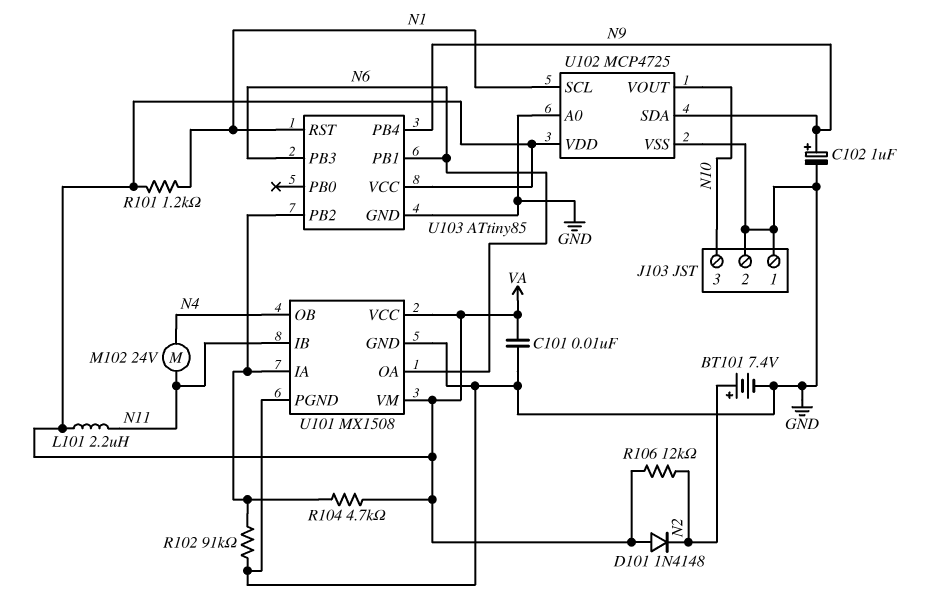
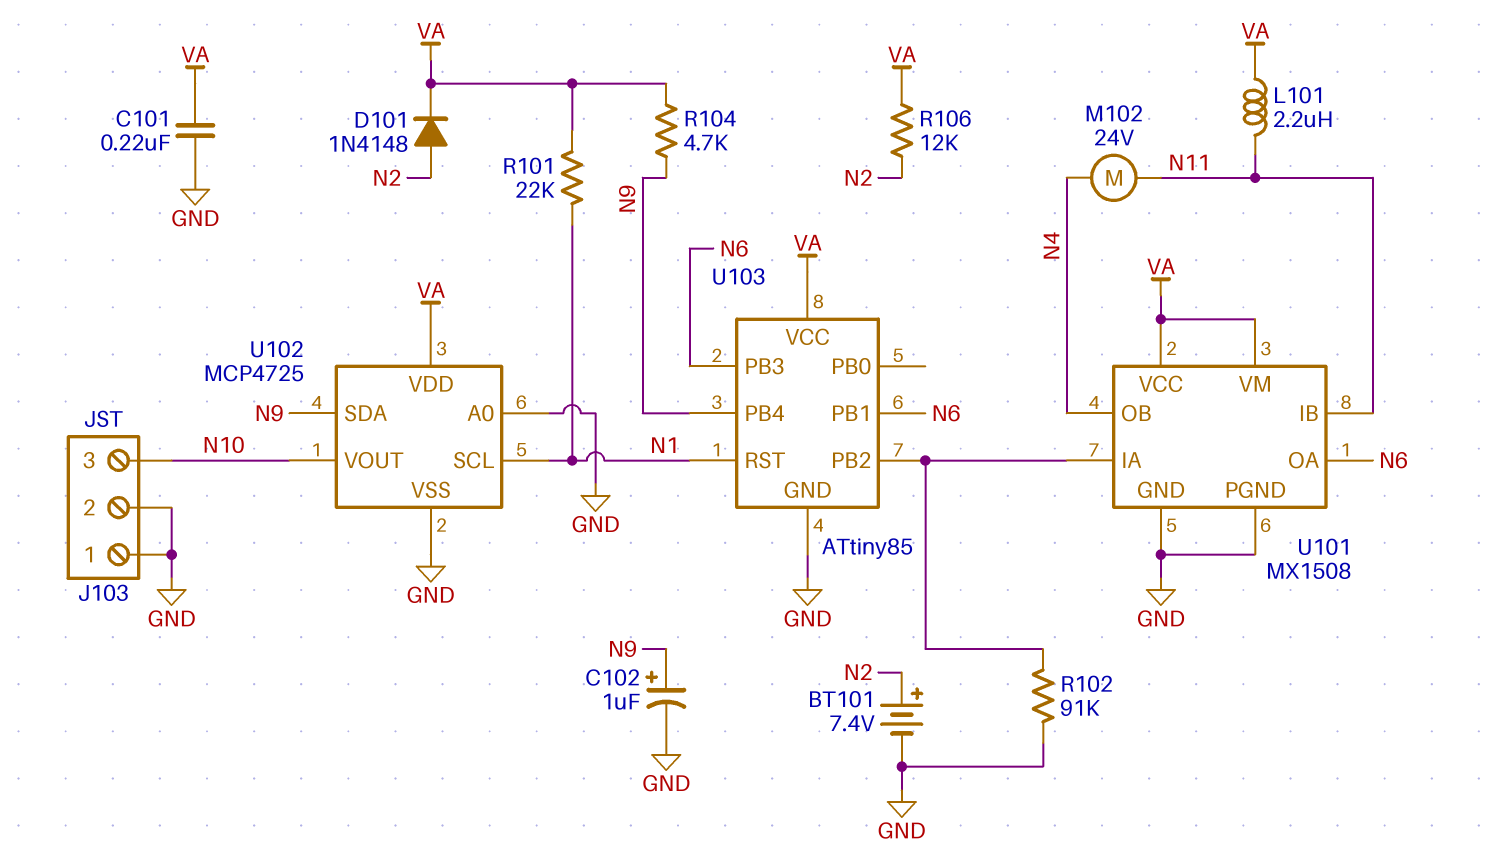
C101: 10nF (GND, VA) -> 220nF (GND, VA)
D101: diode 1N4148 (A VA, K N2) -> diode 1N4148 (A N2, K VA)
R101: 1.2k (N1, VA) -> 22k (N1, VA)
R104: 4.7k (U101/IA, VA) -> 4.7k (N9, VA)

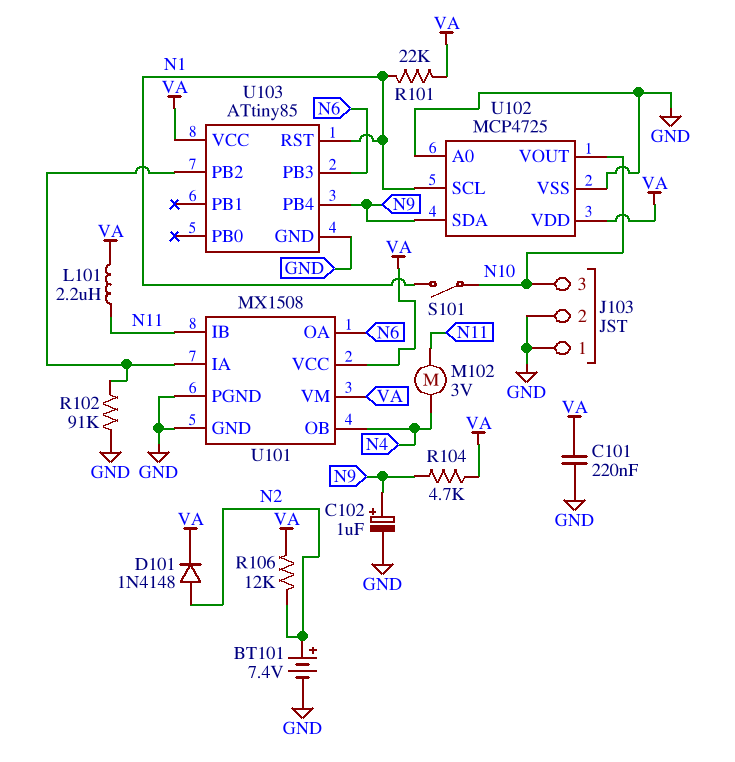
M102: motor 24V (N4, N11) -> motor 3V (N4, N11)
S101: none -> switch (N1, N10)
U103 pin PB1: N6 -> none

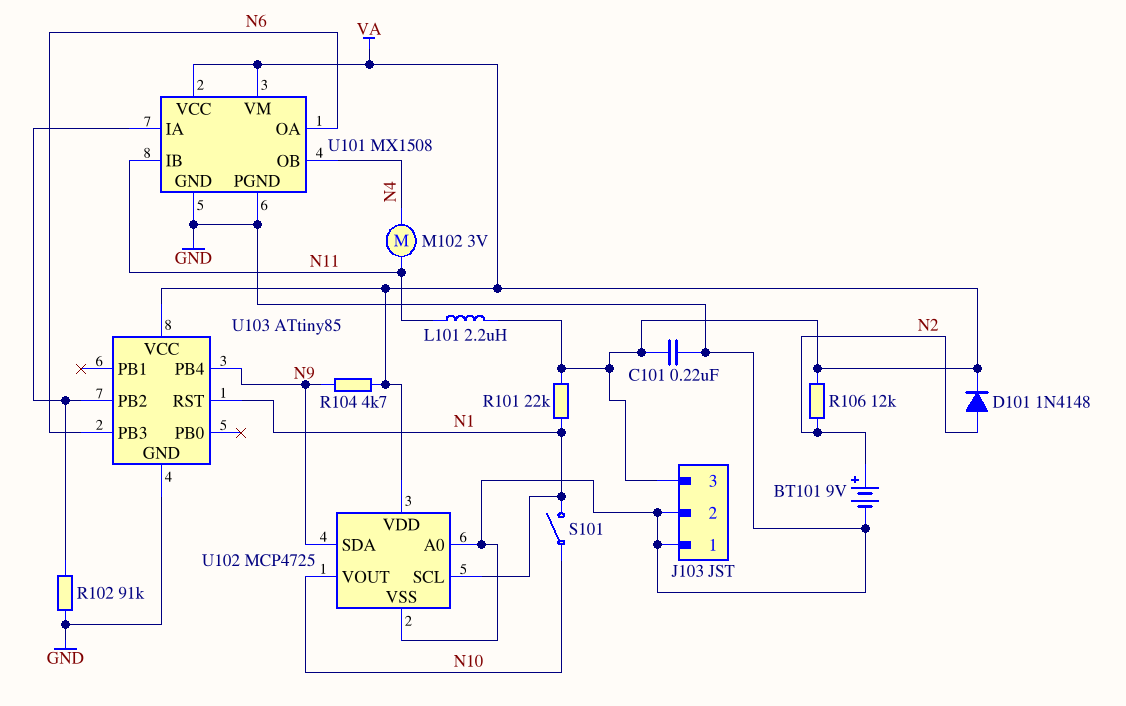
BT101: 7.4V (plus N2, minus GND) -> 9V (plus N2, minus GND)
C102: 1uF (plus N9, minus GND) -> none
J103 pin 3: N10 -> VA

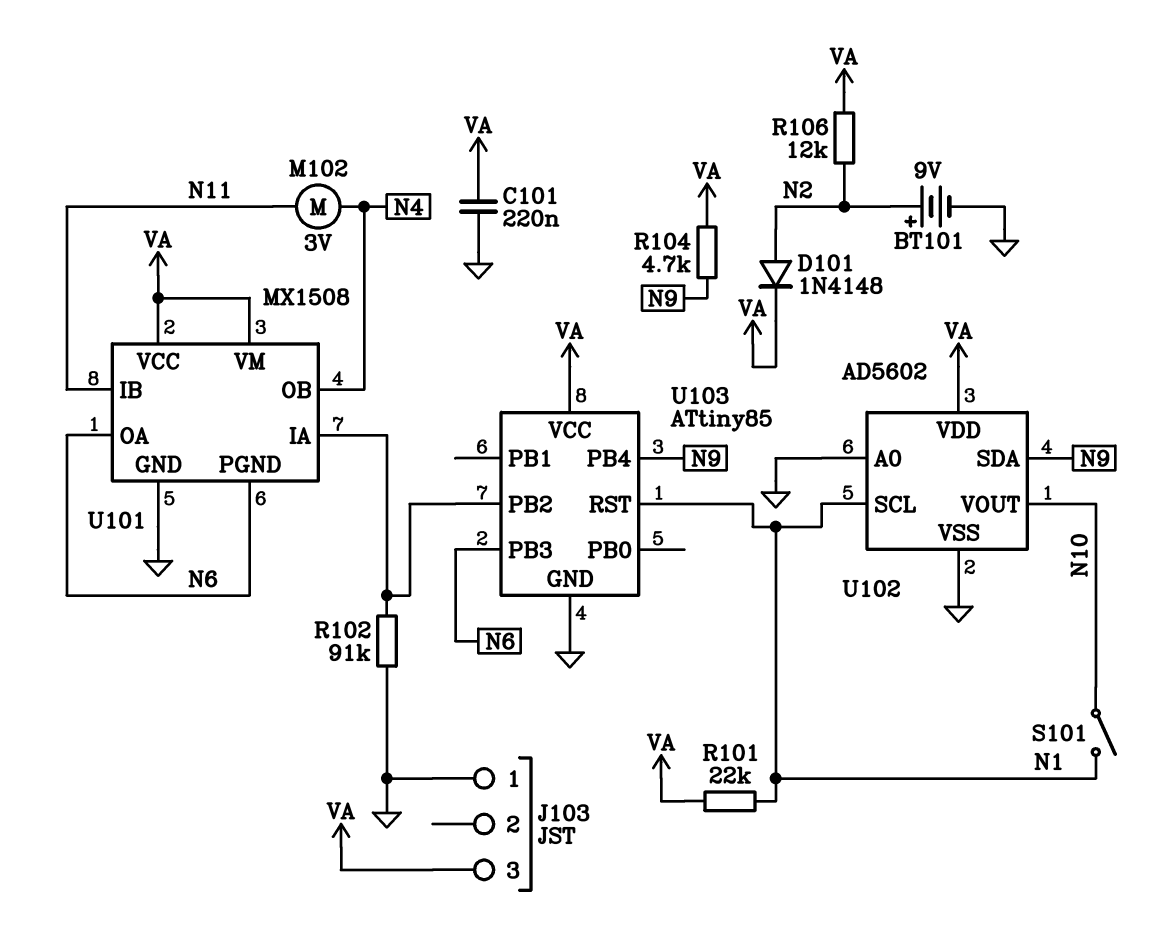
J103 pin 2: GND -> none
L101: 2.2uH (N11, VA) -> none
U101 pin PGND: GND -> N6
U102: MCP4725 -> AD5602

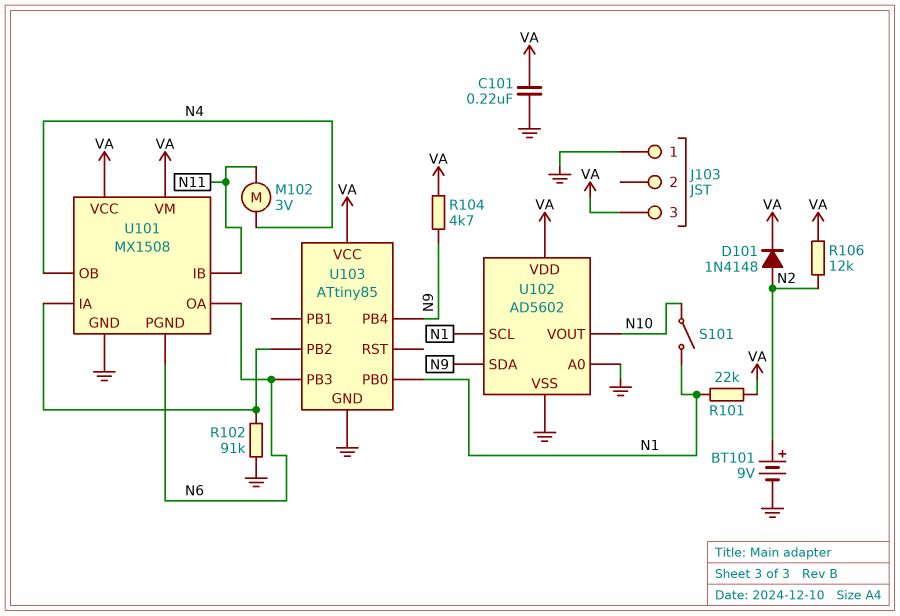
U103 pin PB0: none -> N1
U103 pin RST: N1 -> none

